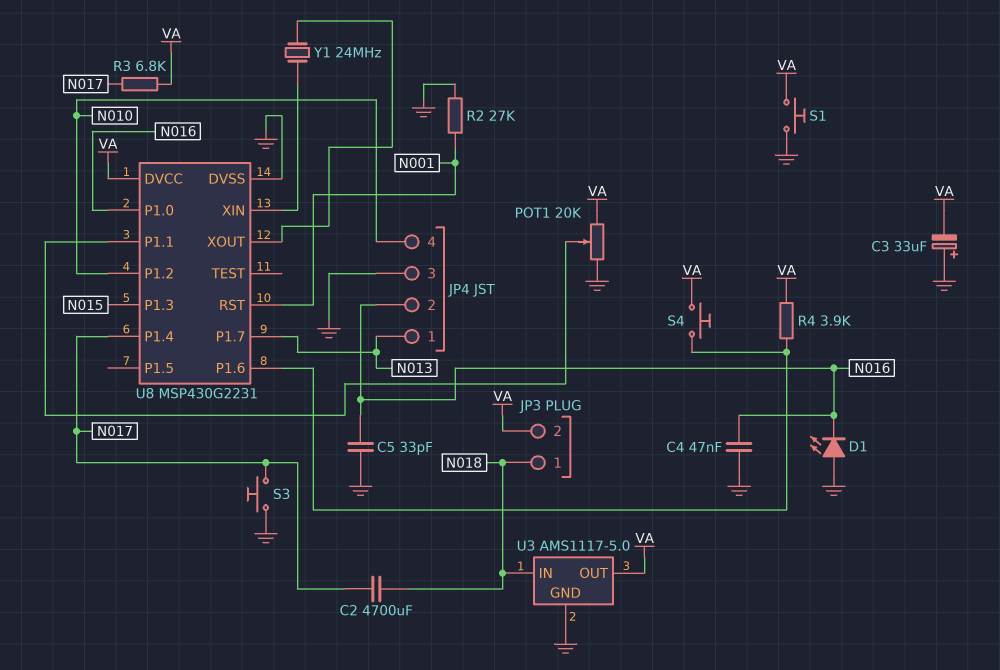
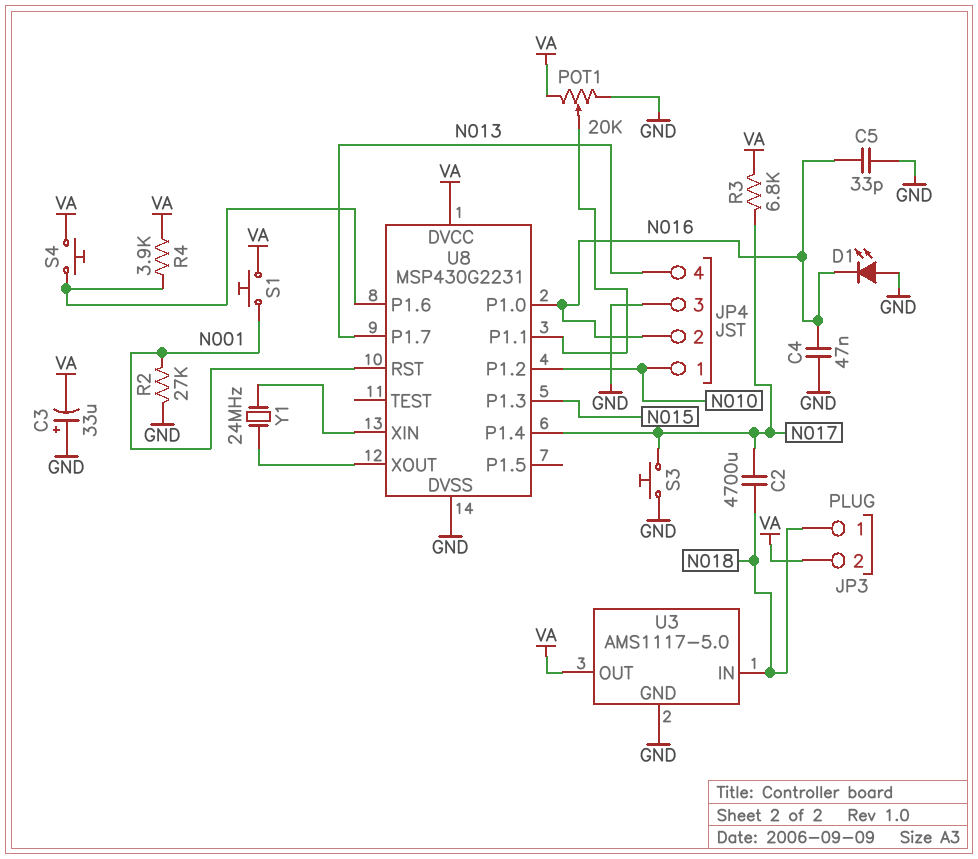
JP4 pin 1: N013 -> N010
JP4 pin 4: N010 -> N013
S1: button (GND, VA) -> button (N001, VA)

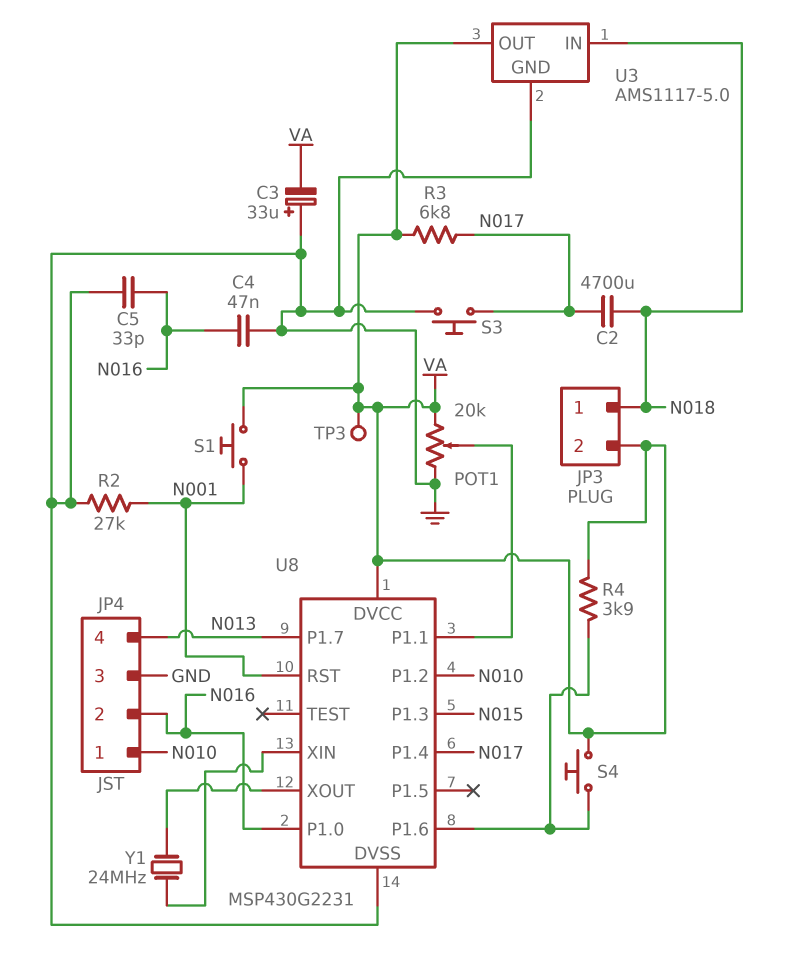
D1: LED (A GND, K N016) -> none
TP3: none -> test point (VA)

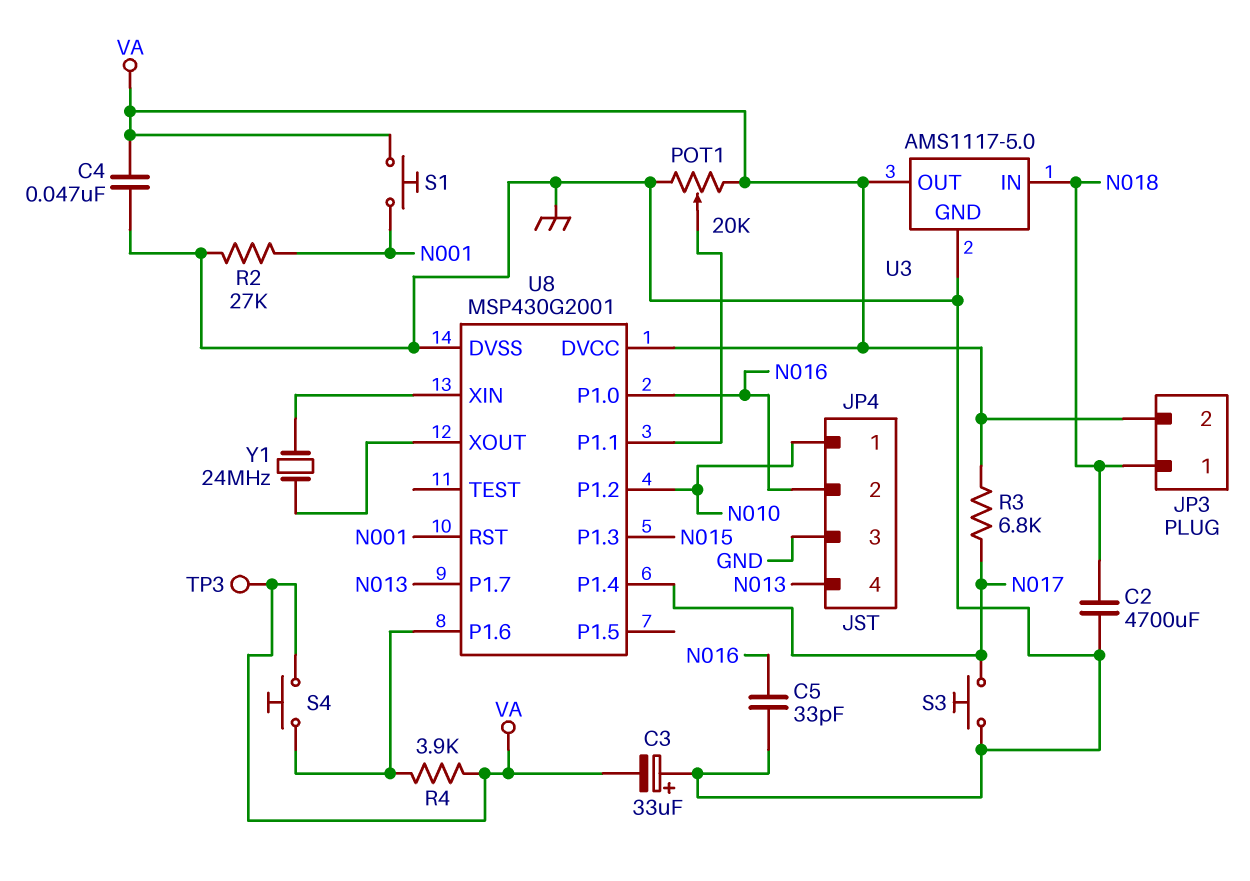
C2: 4700uF (N017, N018) -> 4700uF (GND, N018)
C4: 47nF (GND, N016) -> 47nF (GND, VA)
U8: MSP430G2231 -> MSP430G2001

